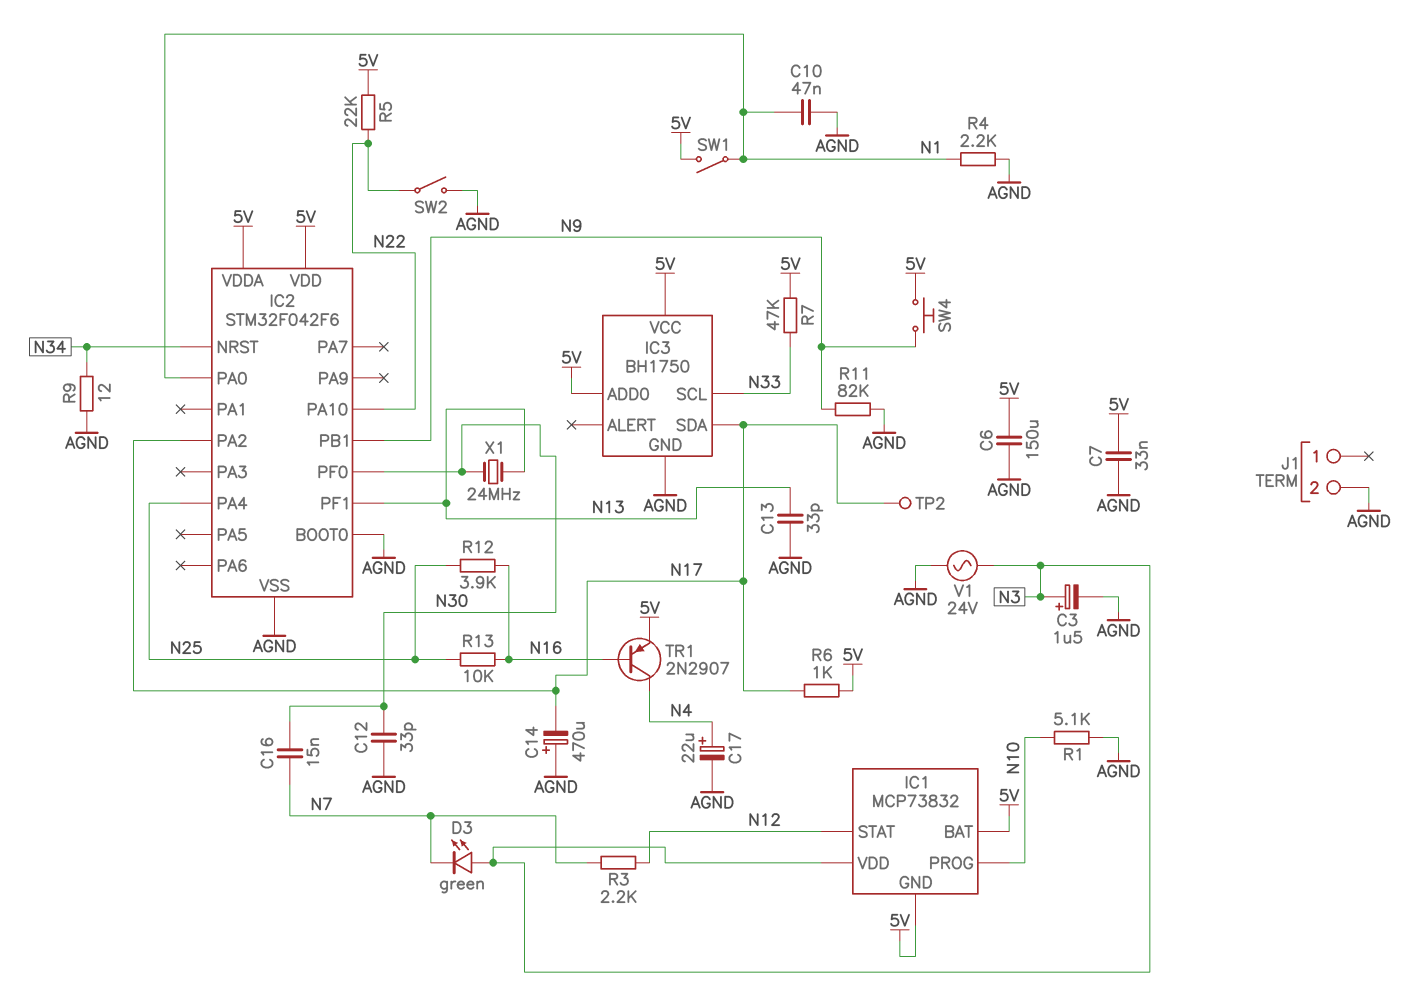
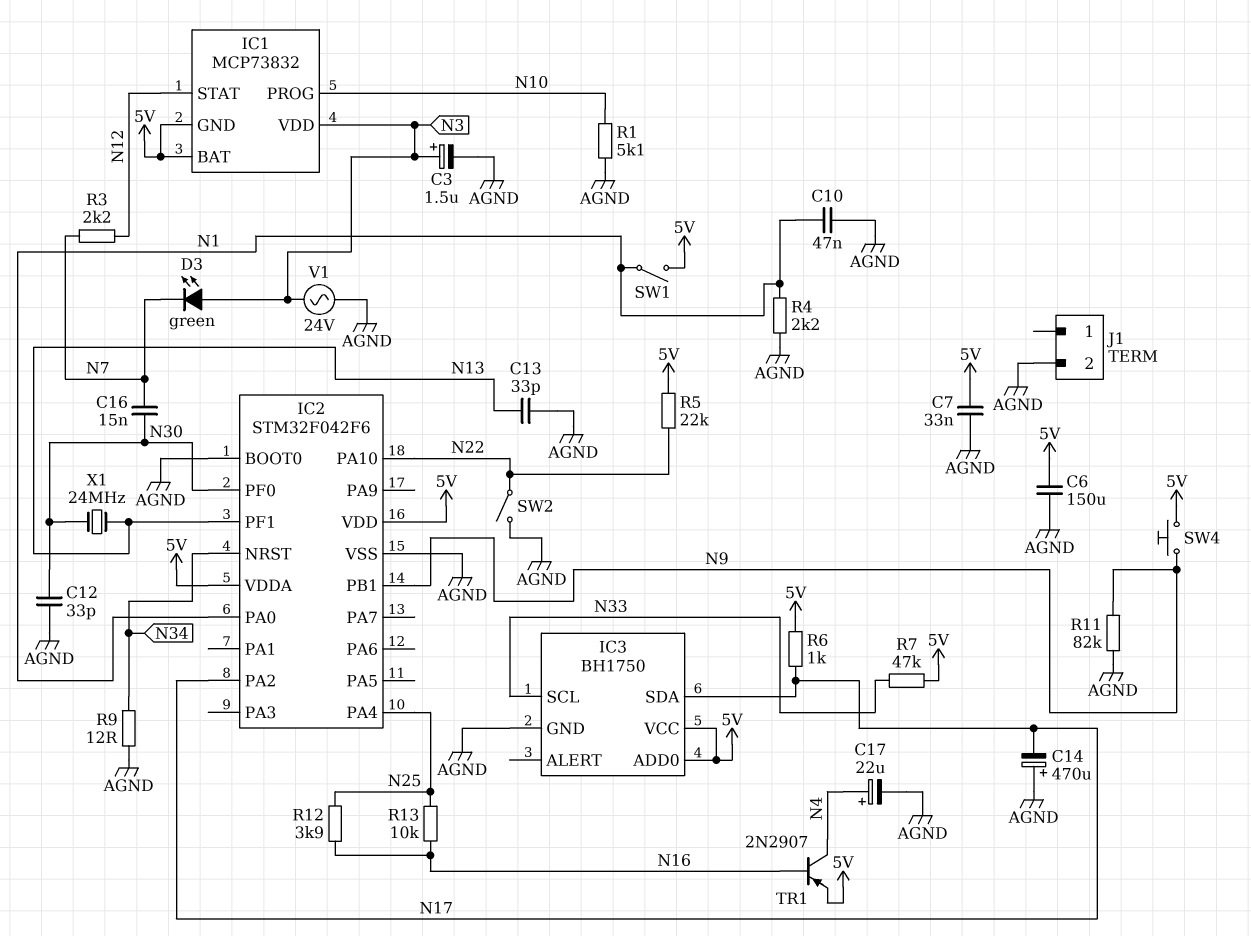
TP2: test point (N17) -> none

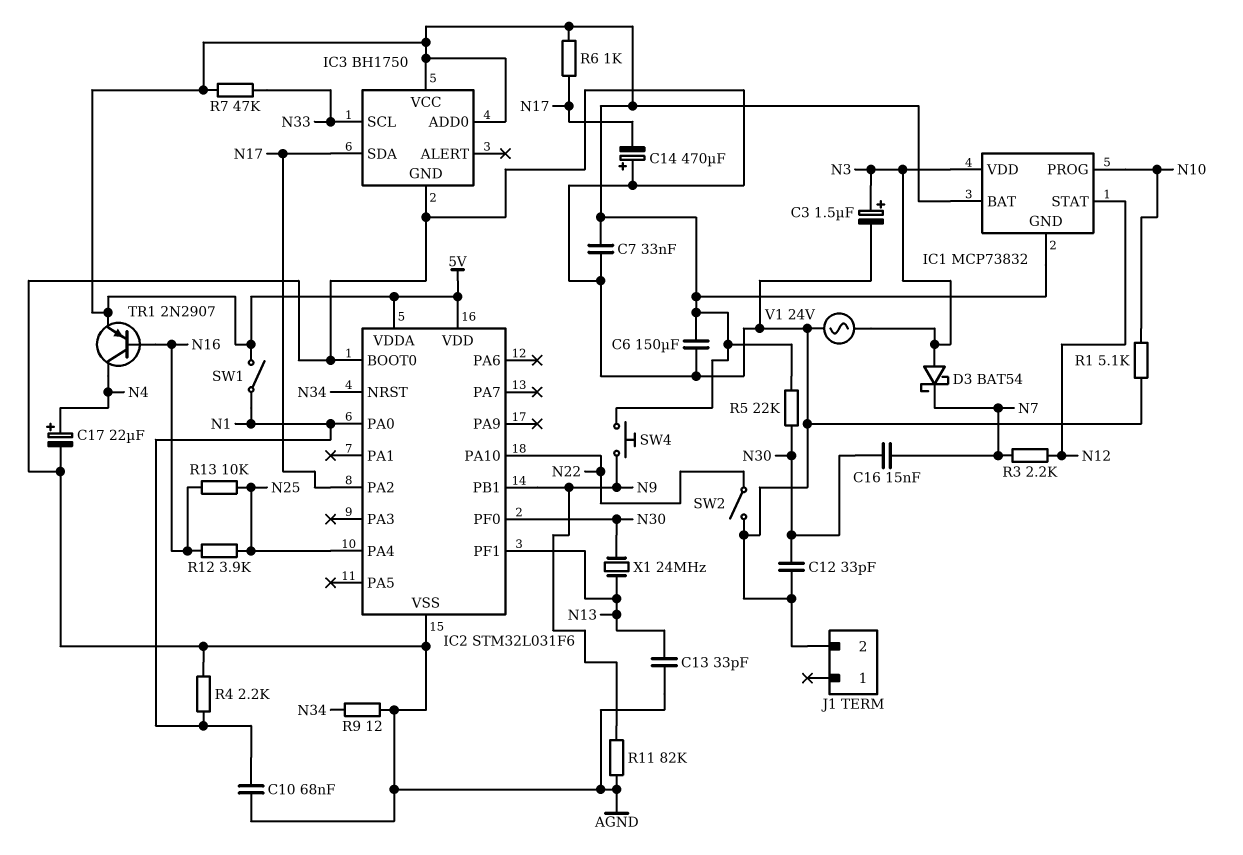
C10: 47nF (AGND, N1) -> 68nF (AGND, N1)
D3: LED green (A N3, K N7) -> schottky BAT54 (A N3, K N7)
IC2: STM32F042F6 -> STM32L031F6
R5: 22k (5V, N22) -> 22k (5V, N30)

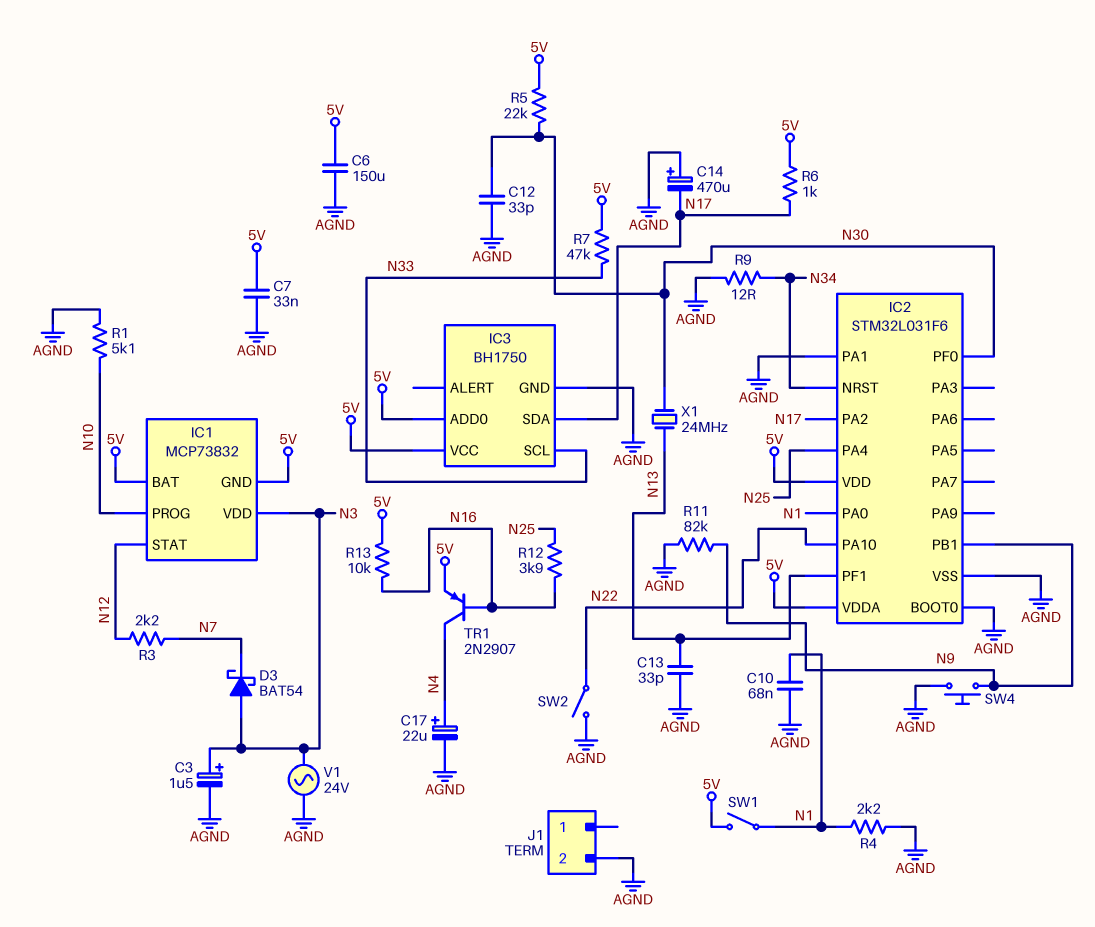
C16: 15nF (N7, N30) -> none
IC2 pin PA1: none -> AGND
R13: 10k (N16, N25) -> 10k (5V, N16)
SW4: button (5V, N9) -> button (AGND, N9)

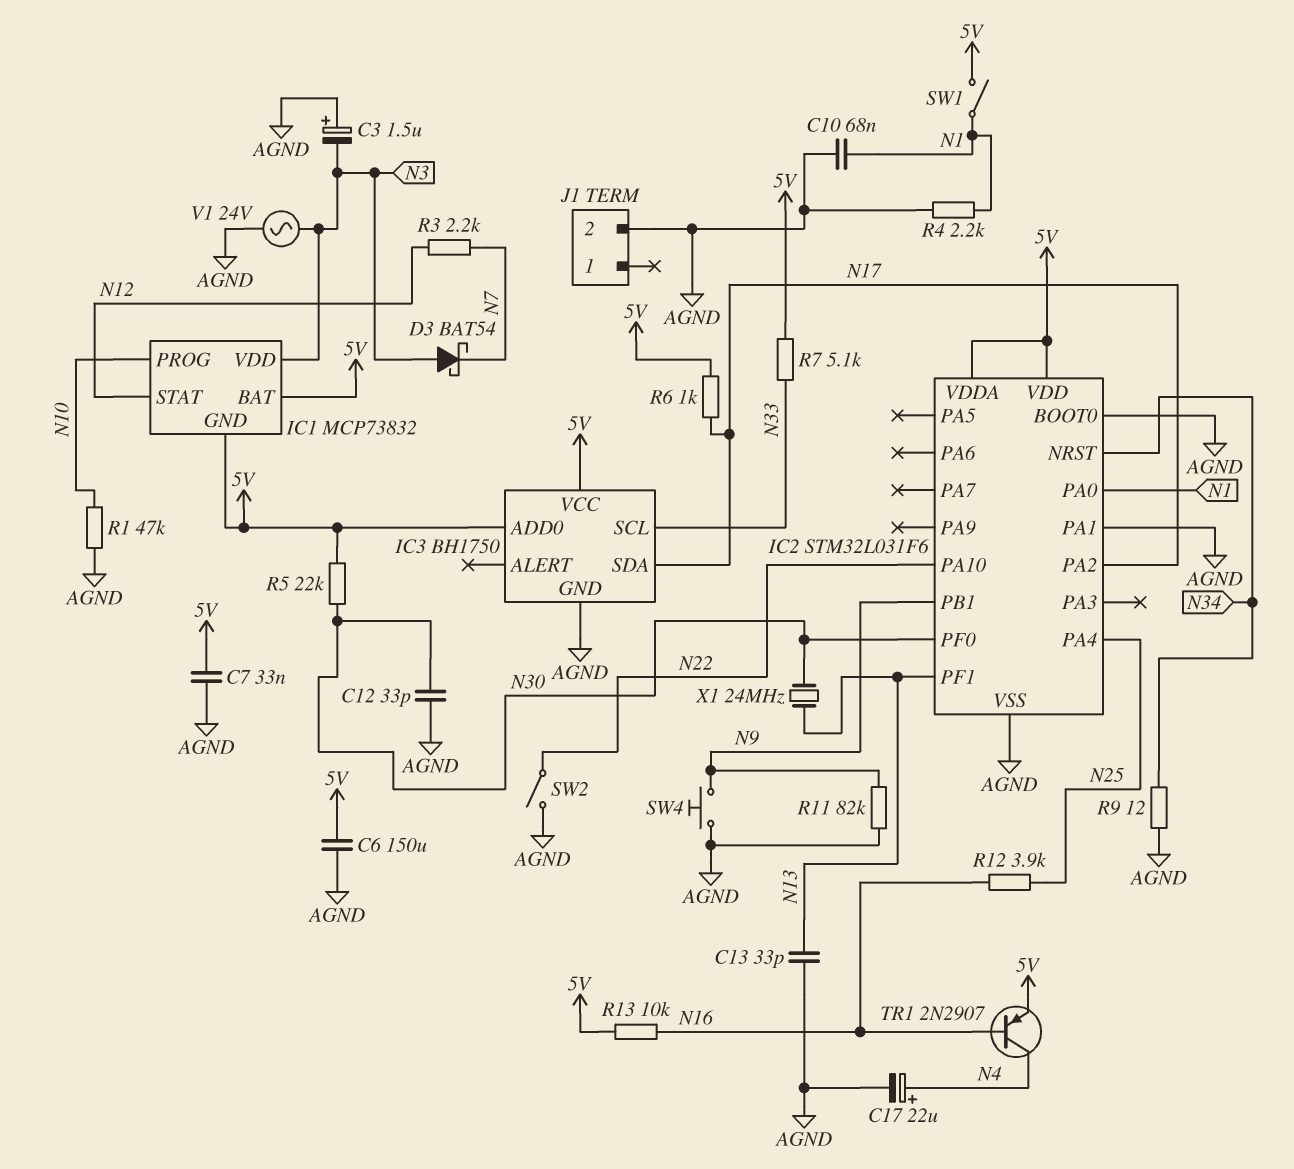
C3: 1.5uF (plus N3, minus AGND) -> 1.5uF (plus AGND, minus N3)
C14: 470uF (plus AGND, minus N17) -> none
R1: 5.1k (AGND, N10) -> 47k (AGND, N10)
R7: 47k (5V, N33) -> 5.1k (5V, N33)

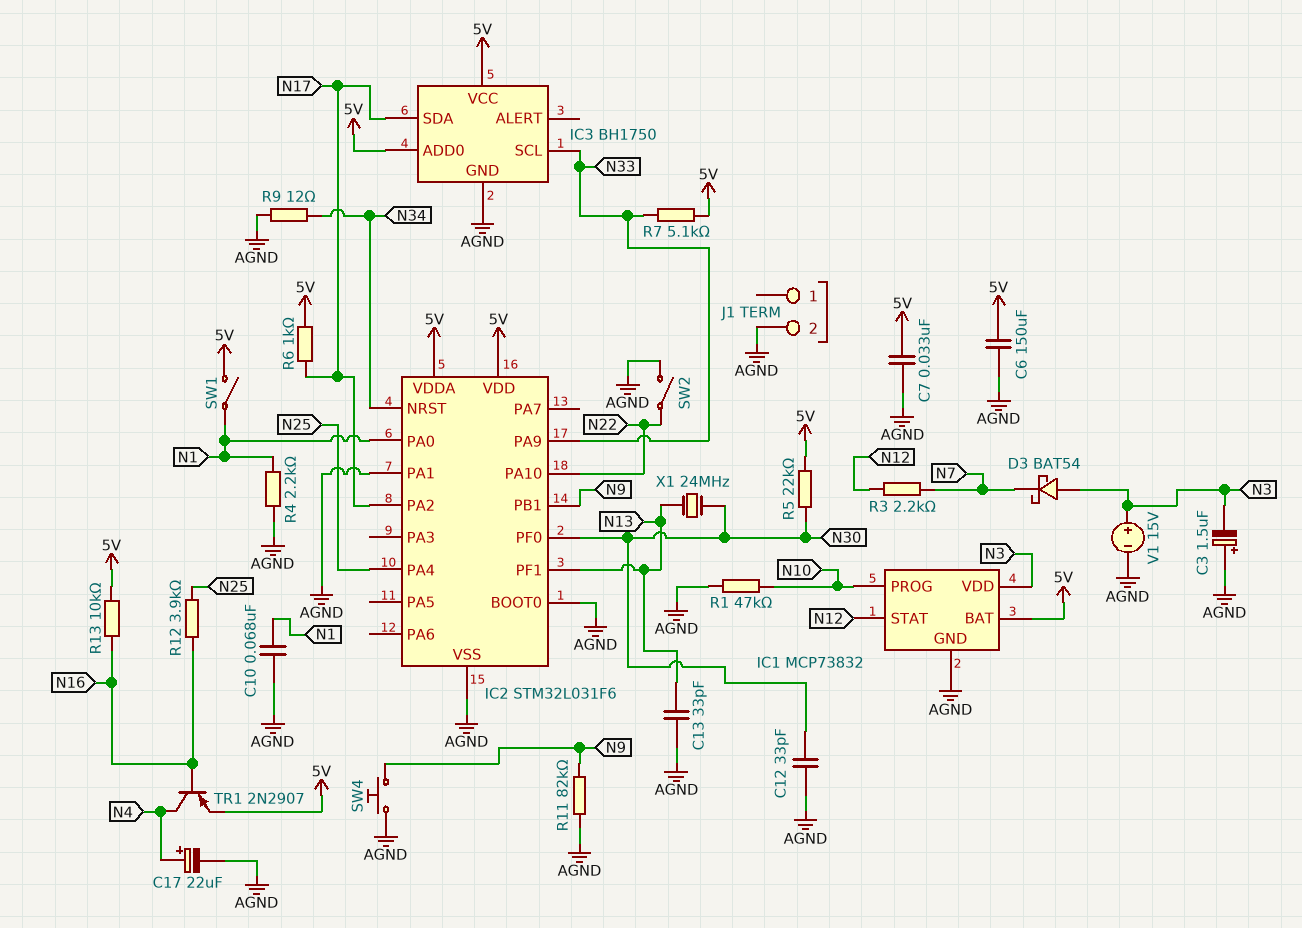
IC1 pin GND: 5V -> AGND
IC2 pin PA9: none -> N33
V1: AC 24V (AGND, N3) -> 15V (plus N3, minus AGND)

